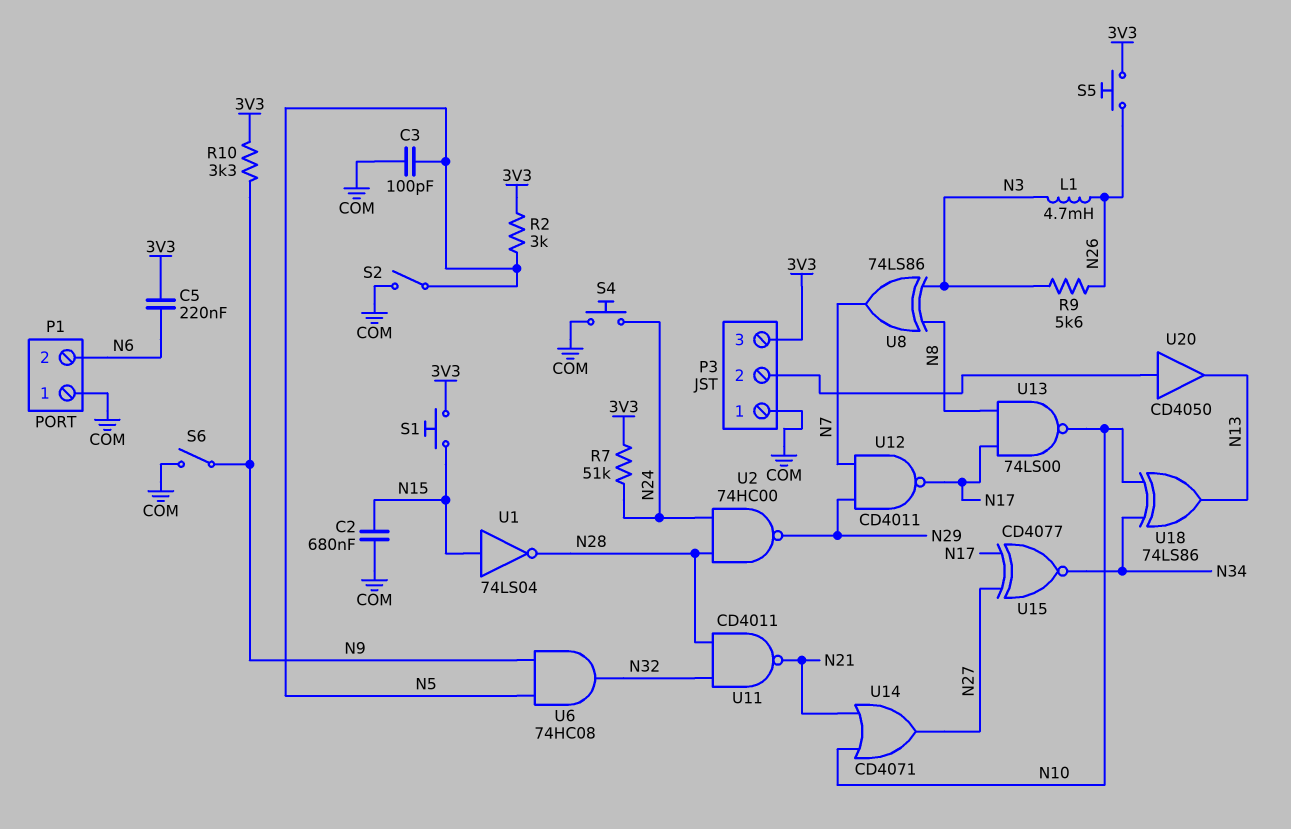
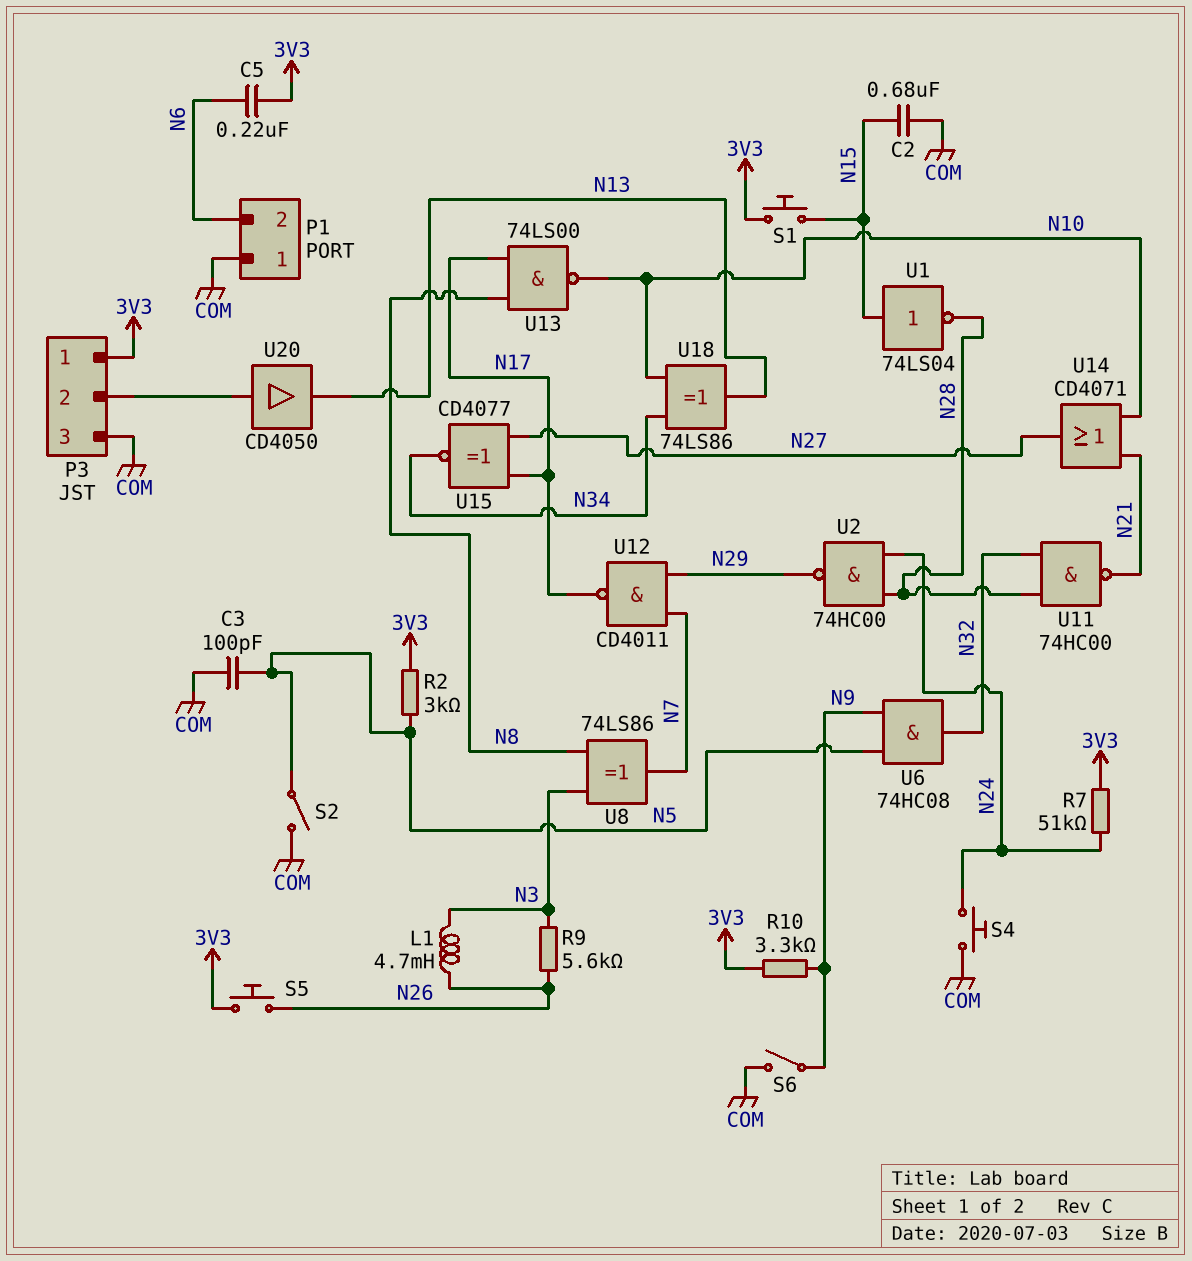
P3 pin 1: COM -> 3V3
P3 pin 3: 3V3 -> COM
U11: NAND CD4011 (in N28, in N32, out N21) -> NAND 74HC00 (in N28, in N32, out N21)

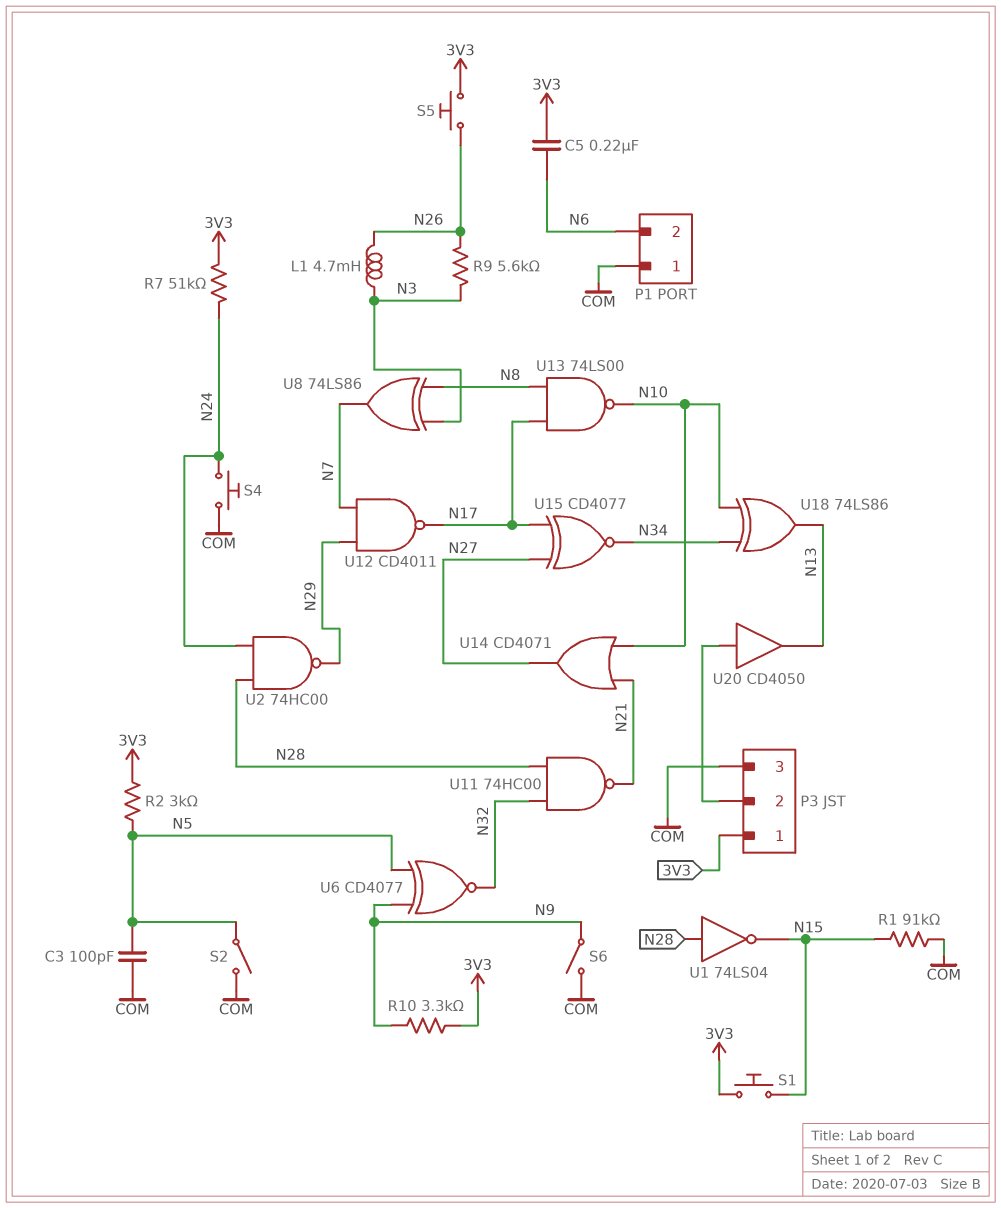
C2: 680nF (COM, N15) -> none
R1: none -> 91k (COM, N15)
U1: NOT 74LS04 (in N15, out N28) -> NOT 74LS04 (in N28, out N15)
U6: AND 74HC08 (in N5, in N9, out N32) -> XNOR CD4077 (in N5, in N9, out N32)

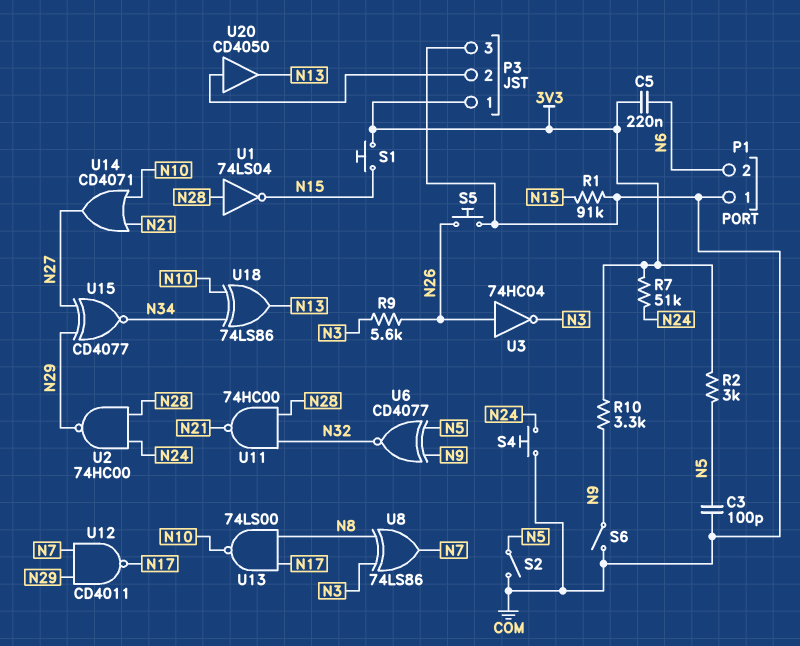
L1: 4.7mH (N3, N26) -> none
S5: button (3V3, N26) -> button (COM, N26)
U3: none -> NOT 74HC04 (in N26, out N3)
U15: XNOR CD4077 (in N17, in N27, out N34) -> XNOR CD4077 (in N27, in N29, out N34)

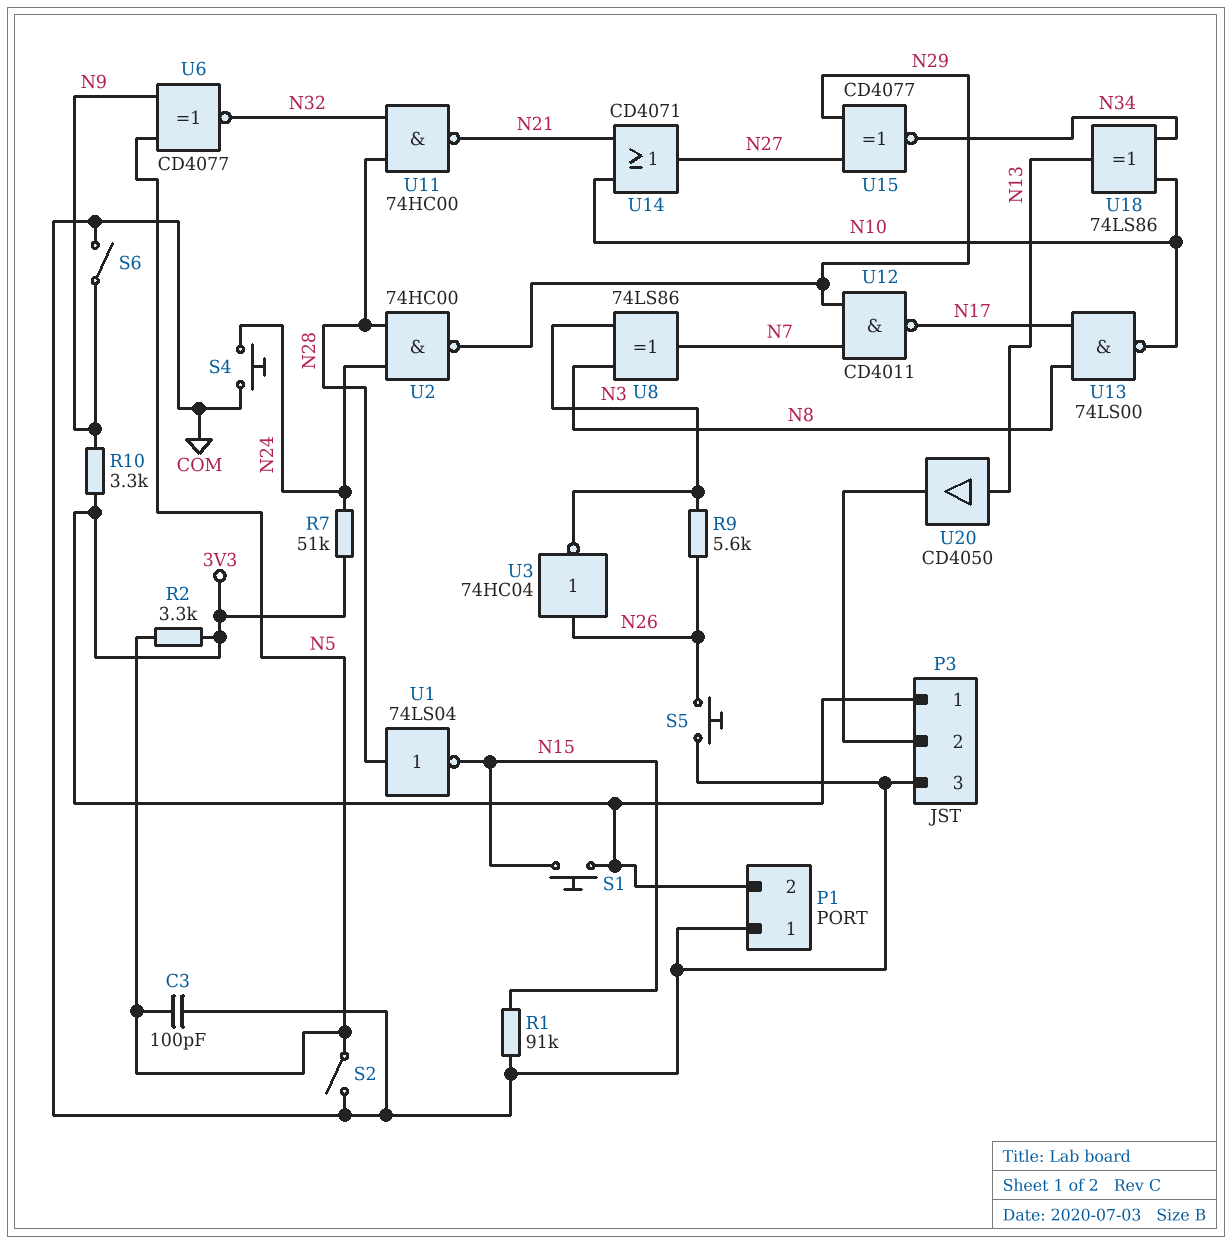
C5: 220nF (3V3, N6) -> none
P1 pin 2: N6 -> 3V3
R2: 3k (3V3, N5) -> 3.3k (3V3, N5)
U20: buffer CD4050 (in P3/2, out N13) -> buffer CD4050 (in N13, out P3/2)

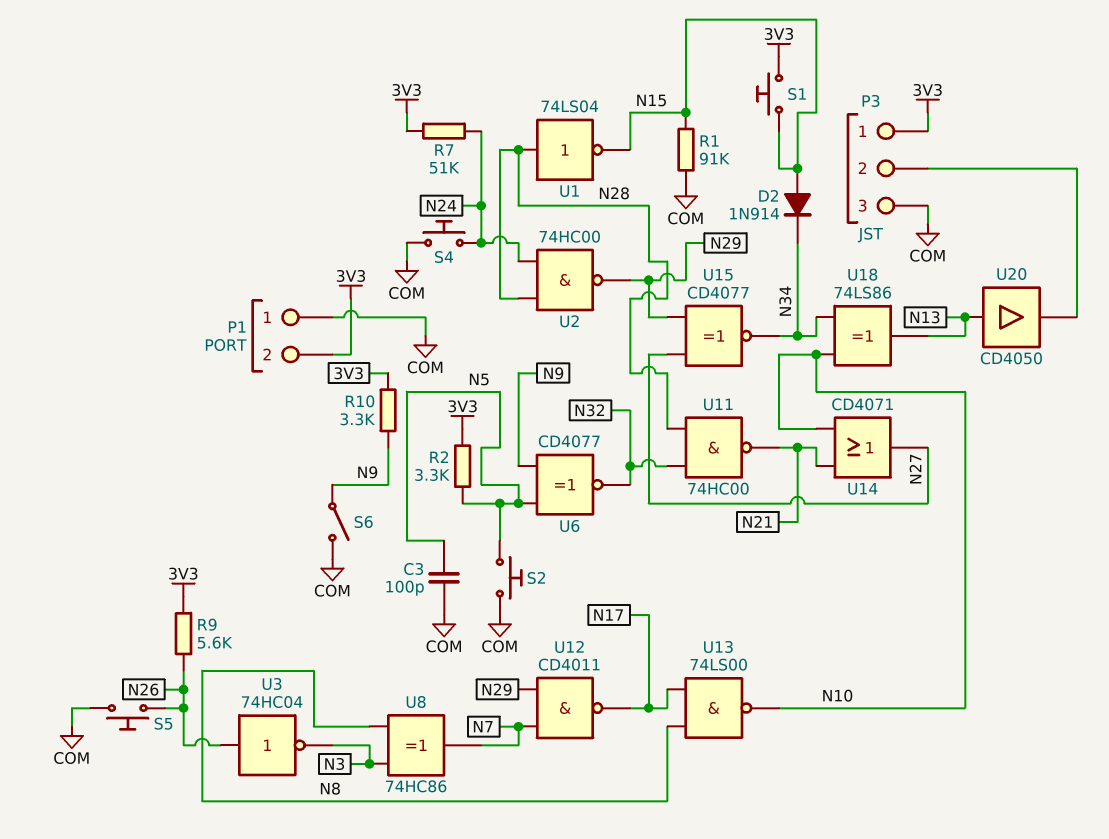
D2: none -> diode 1N914 (A N15, K N34)
R9: 5.6k (N3, N26) -> 5.6k (3V3, N26)
S2: switch (COM, N5) -> button (COM, N5)
U8: XOR 74LS86 (in N3, in N8, out N7) -> XOR 74HC86 (in N3, in N8, out N7)

